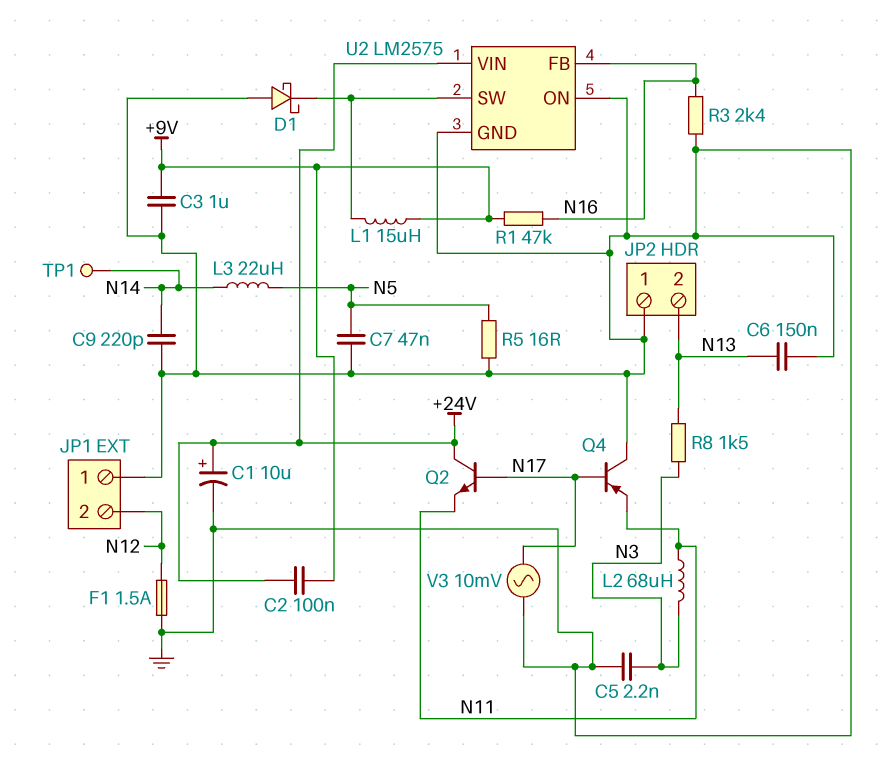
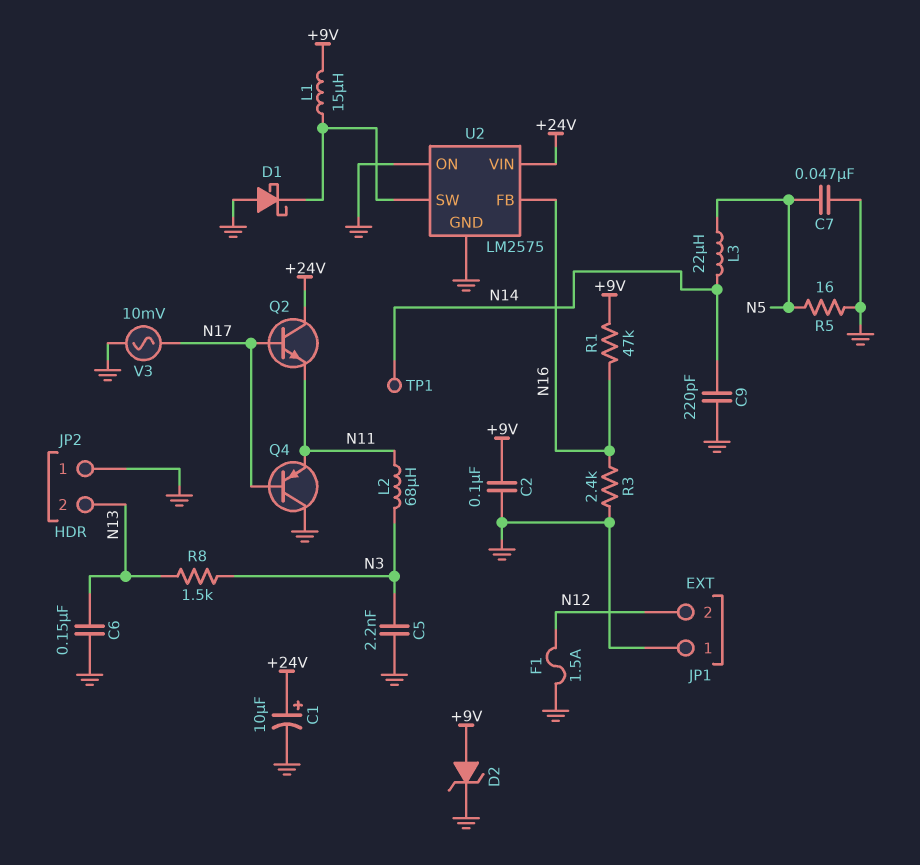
C2: 100nF (+9V, +24V) -> 100nF (+9V, GND)
C3: 1uF (+9V, GND) -> none
D2: none -> zener (A +9V, K GND)

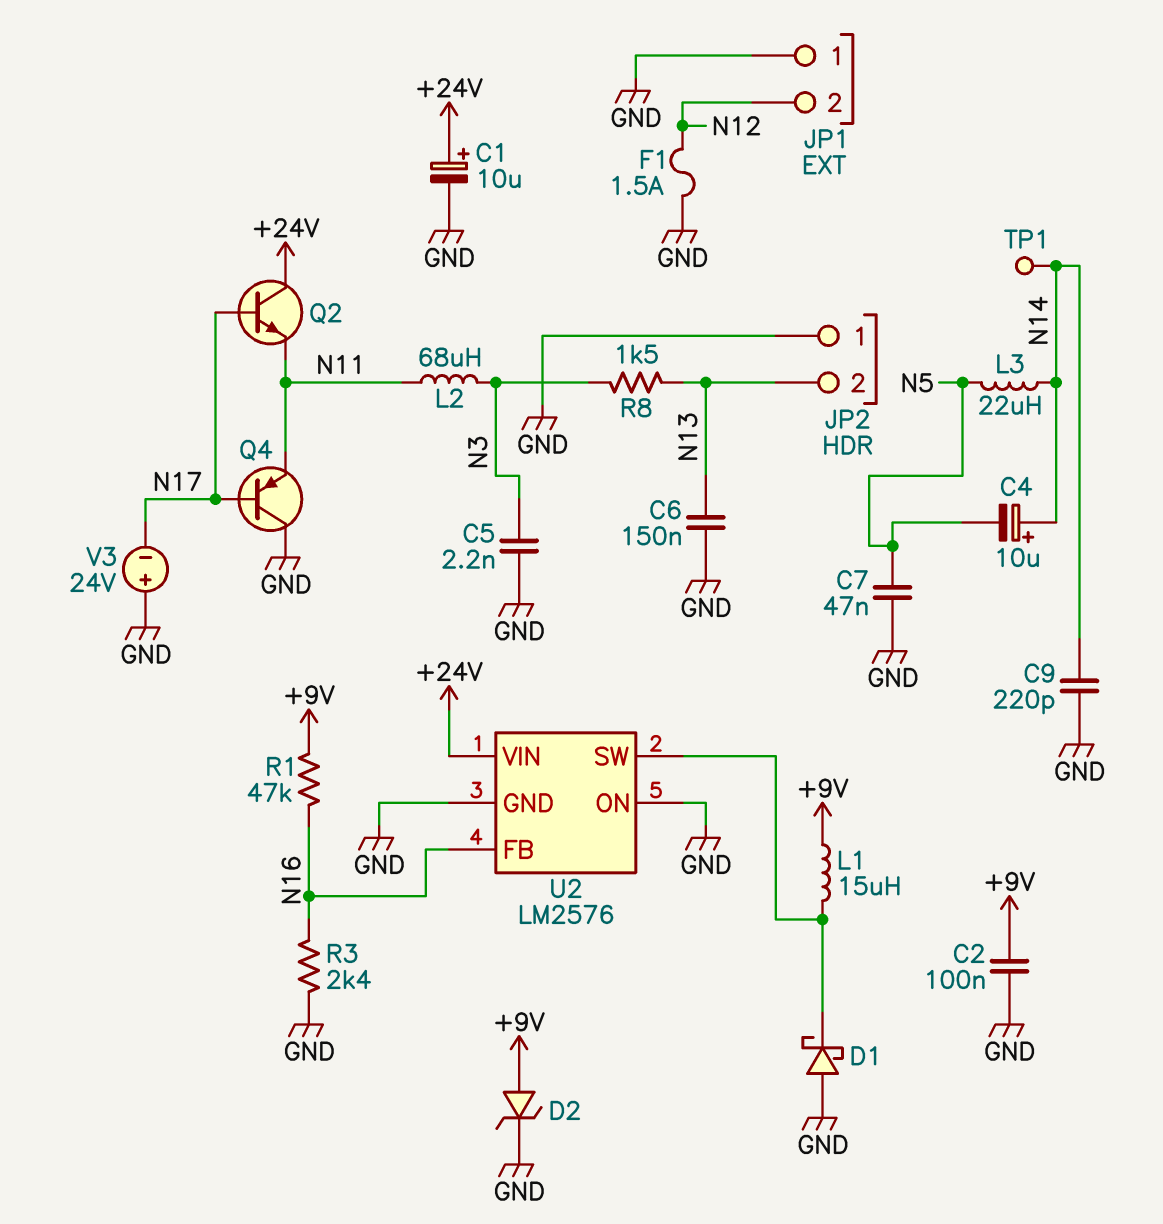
C4: none -> 10uF (plus N14, minus N5)
R5: 16 (GND, N5) -> none
U2: LM2575 -> LM2576
V3: AC 10mV (GND, N17) -> 24V (plus GND, minus N17)

